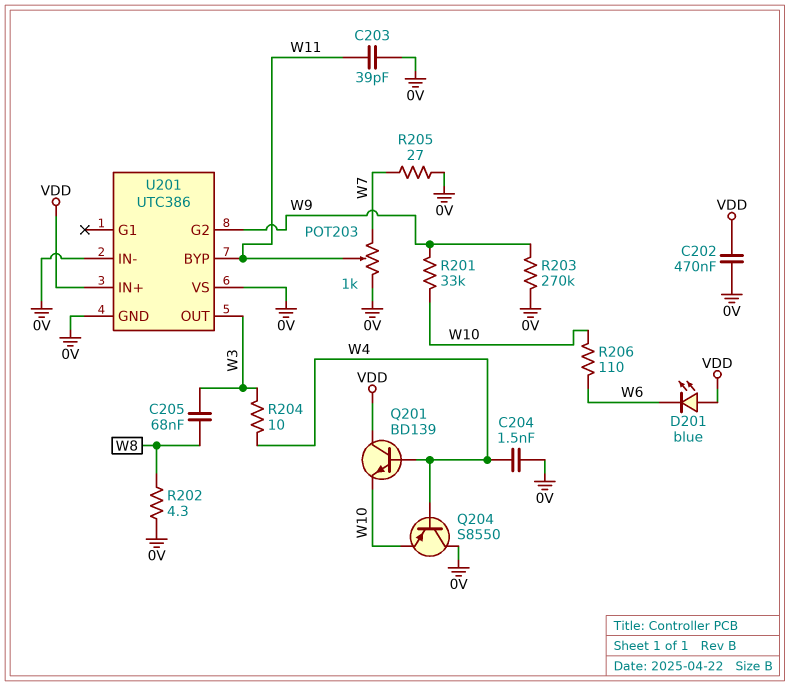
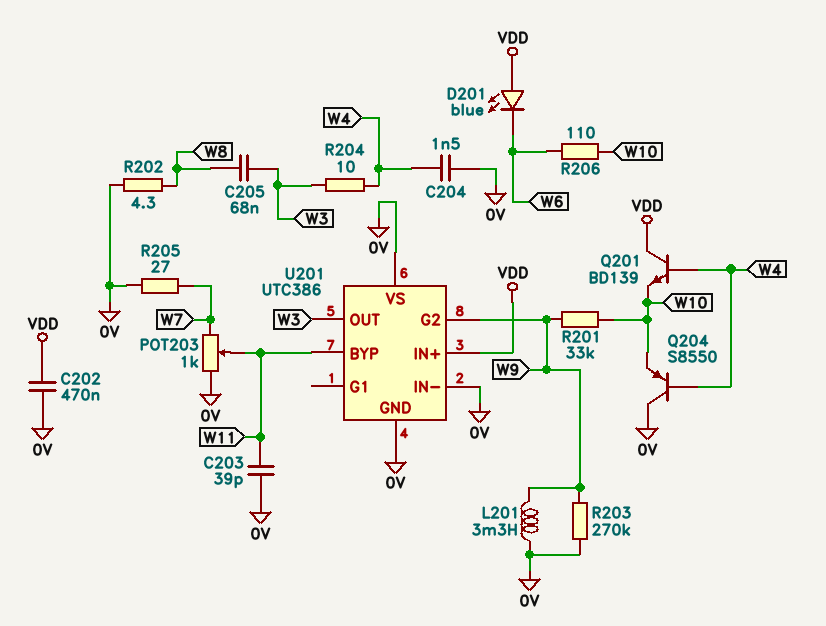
L201: none -> 3.3mH (0V, W9)

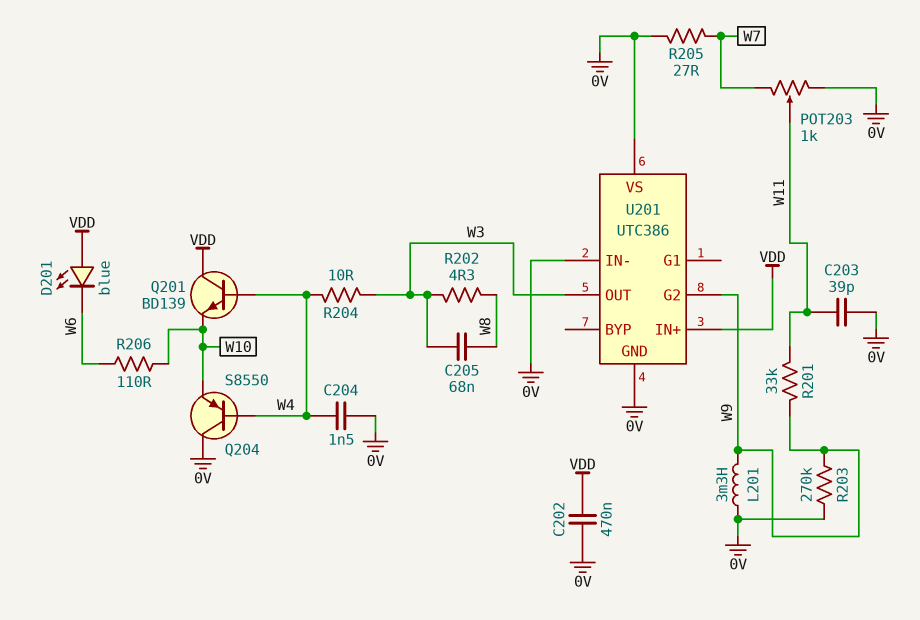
R201: 33k (W9, W10) -> 33k (W9, W11)
R202: 4.3 (0V, W8) -> 4.3 (W3, W8)
U201 pin BYP: W11 -> none

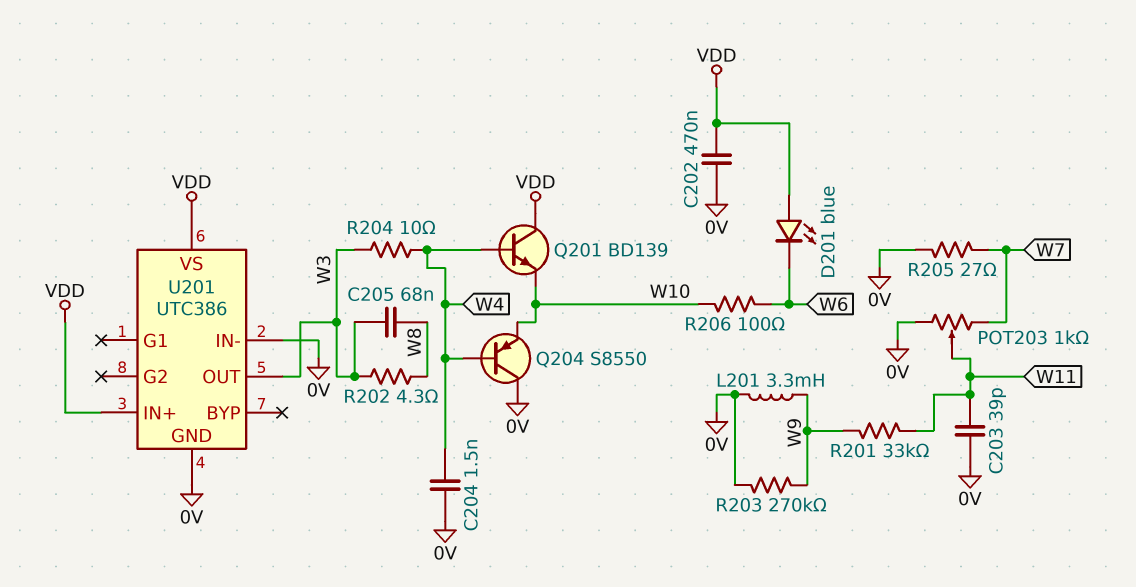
R206: 110 (W6, W10) -> 100 (W6, W10)
U201 pin G2: W9 -> none
U201 pin VS: 0V -> VDD

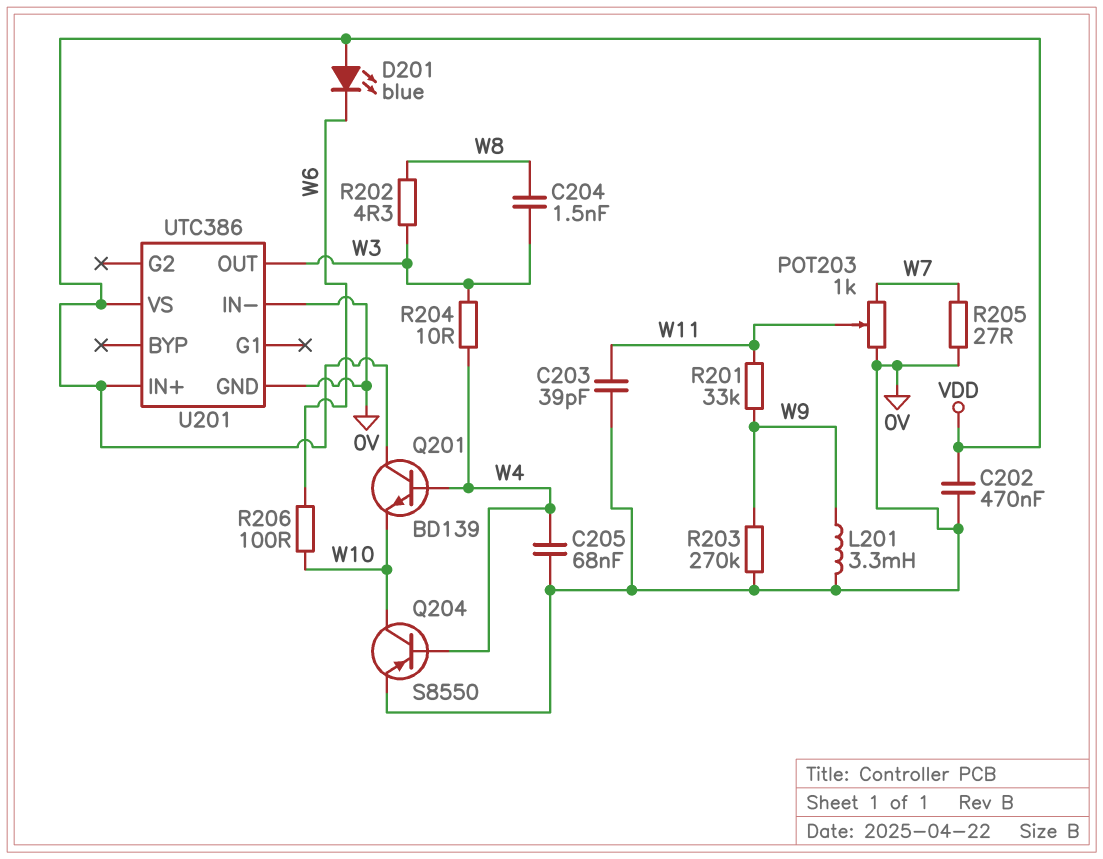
C204: 1.5nF (0V, W4) -> 1.5nF (W3, W8)
C205: 68nF (W3, W8) -> 68nF (0V, W4)
Q204: PNP S8550 (B W4, C 0V, E W10) -> PNP S8550 (B W4, C W10, E 0V)

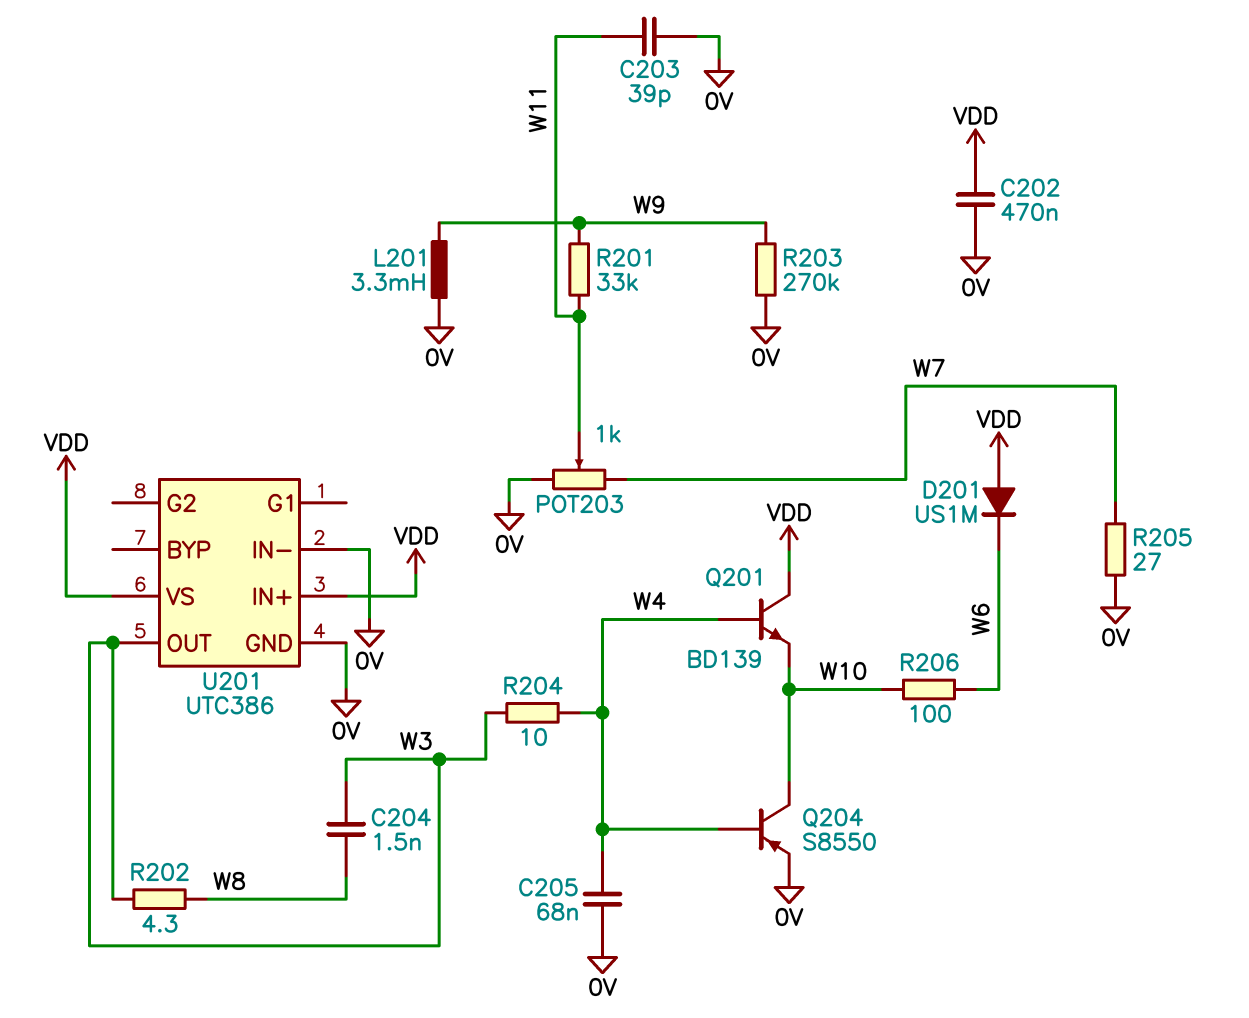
D201: LED blue (A VDD, K W6) -> diode US1M (A VDD, K W6)

